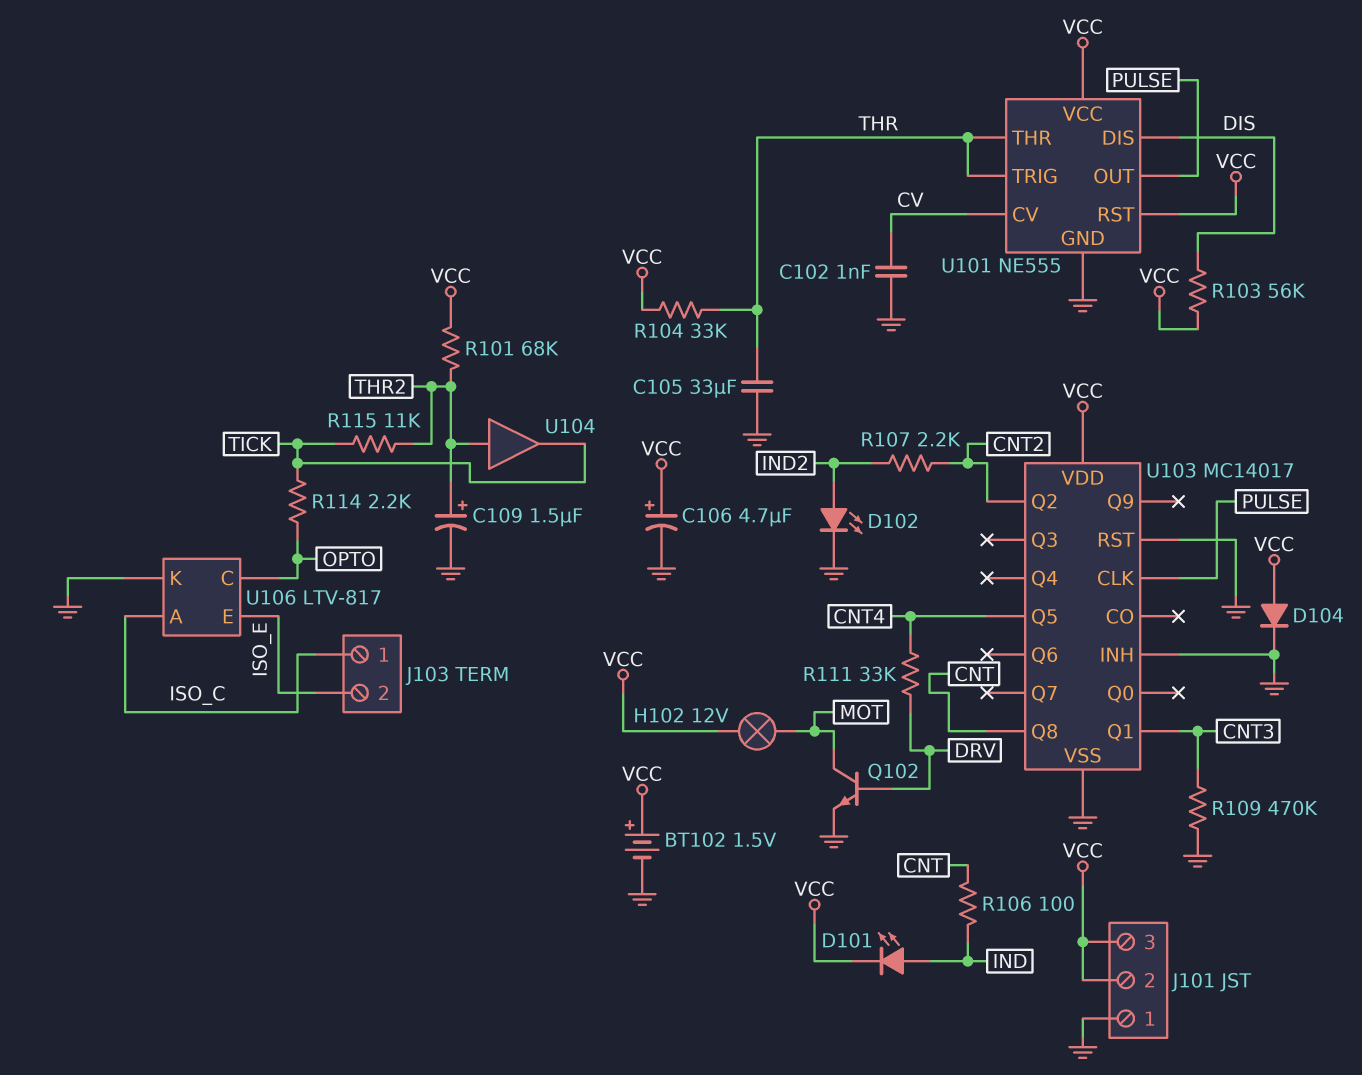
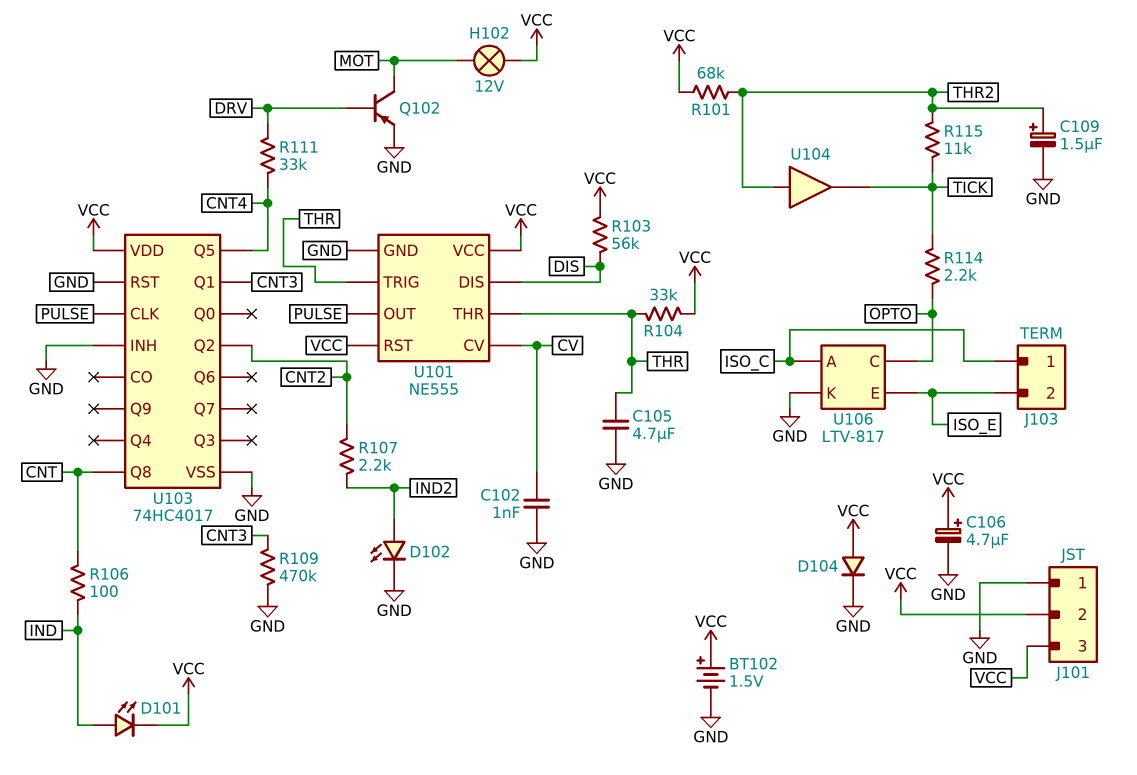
C105: 33uF (GND, THR) -> 4.7uF (GND, THR)
Q102: NPN (B DRV, C MOT, E GND) -> PNP (B DRV, C MOT, E GND)
U103: MC14017 -> 74HC4017

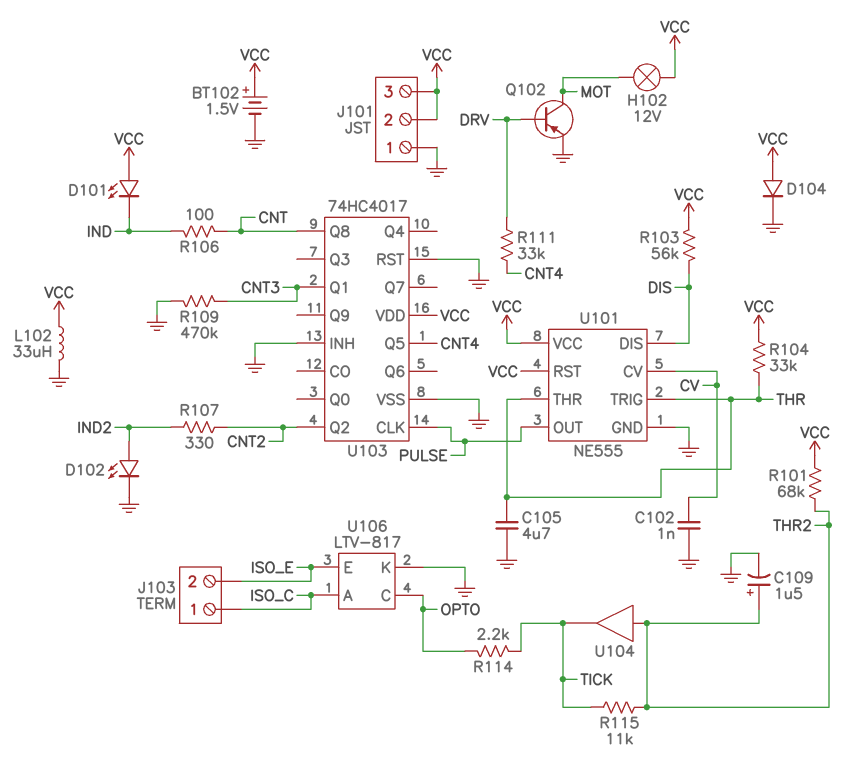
C106: 4.7uF (plus VCC, minus GND) -> none
D101: LED (A IND, K VCC) -> LED (A VCC, K IND)
L102: none -> 33uH (GND, VCC)
R107: 2.2k (CNT2, IND2) -> 330 (CNT2, IND2)

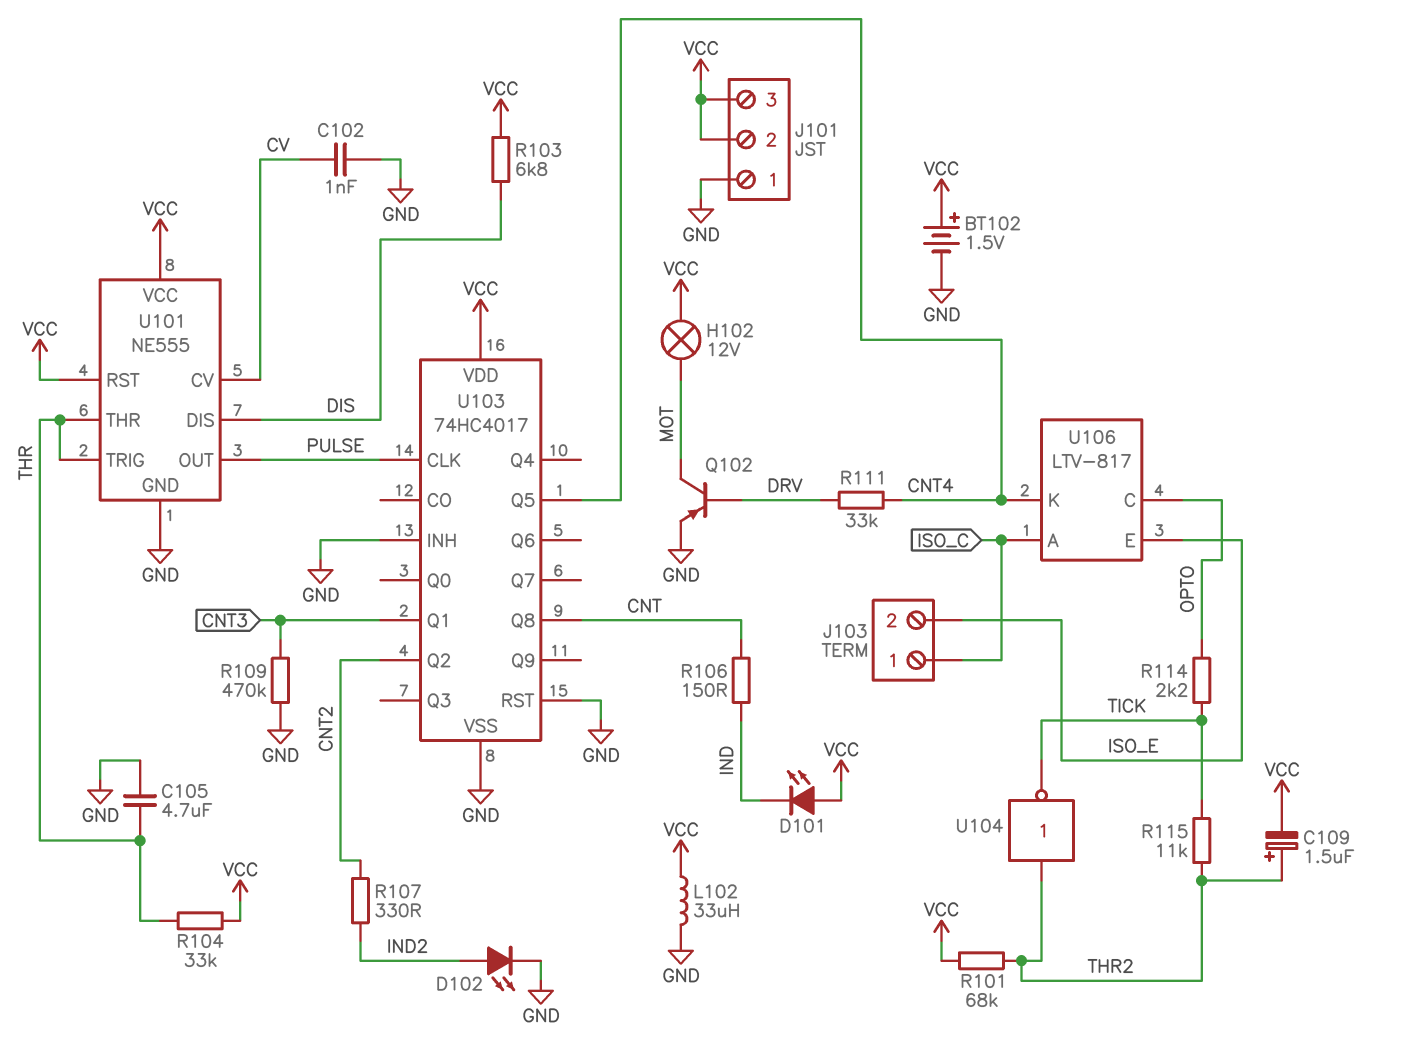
C109: 1.5uF (plus THR2, minus GND) -> 1.5uF (plus THR2, minus VCC)
D104: diode (A VCC, K GND) -> none
R103: 56k (DIS, VCC) -> 6.8k (DIS, VCC)
R106: 100 (CNT, IND) -> 150 (CNT, IND)
U104: buffer (in THR2, out TICK) -> NOT (in THR2, out TICK)
U106 pin K: GND -> CNT4

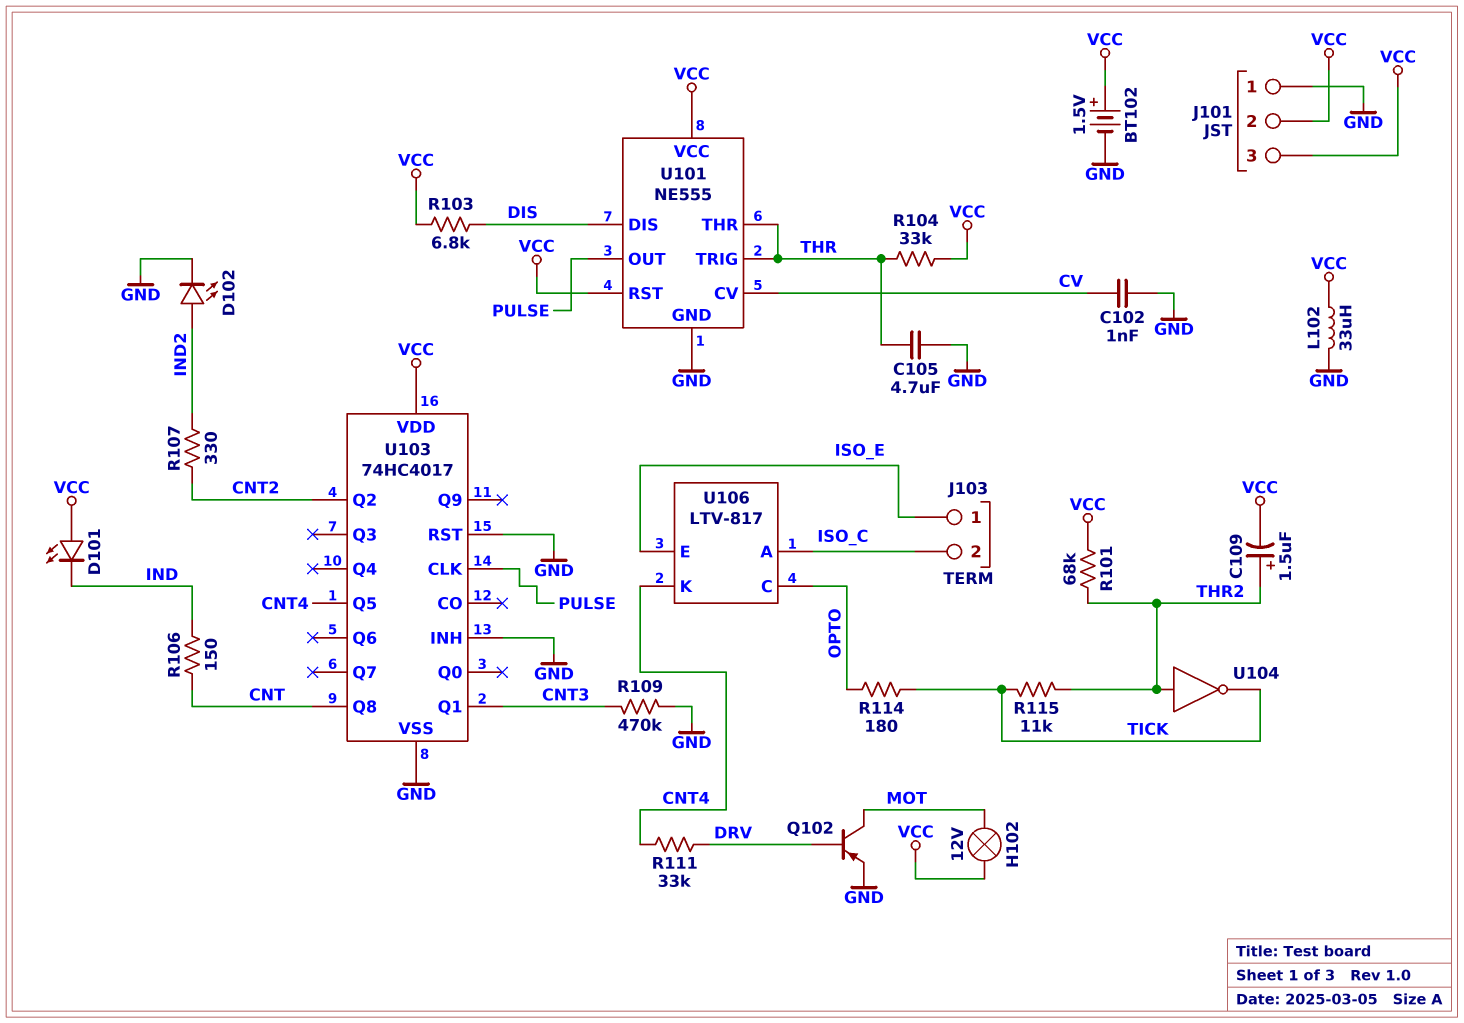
J103 pin 1: ISO_C -> ISO_E
J103 pin 2: ISO_E -> ISO_C
R114: 2.2k (OPTO, TICK) -> 180 (OPTO, TICK)

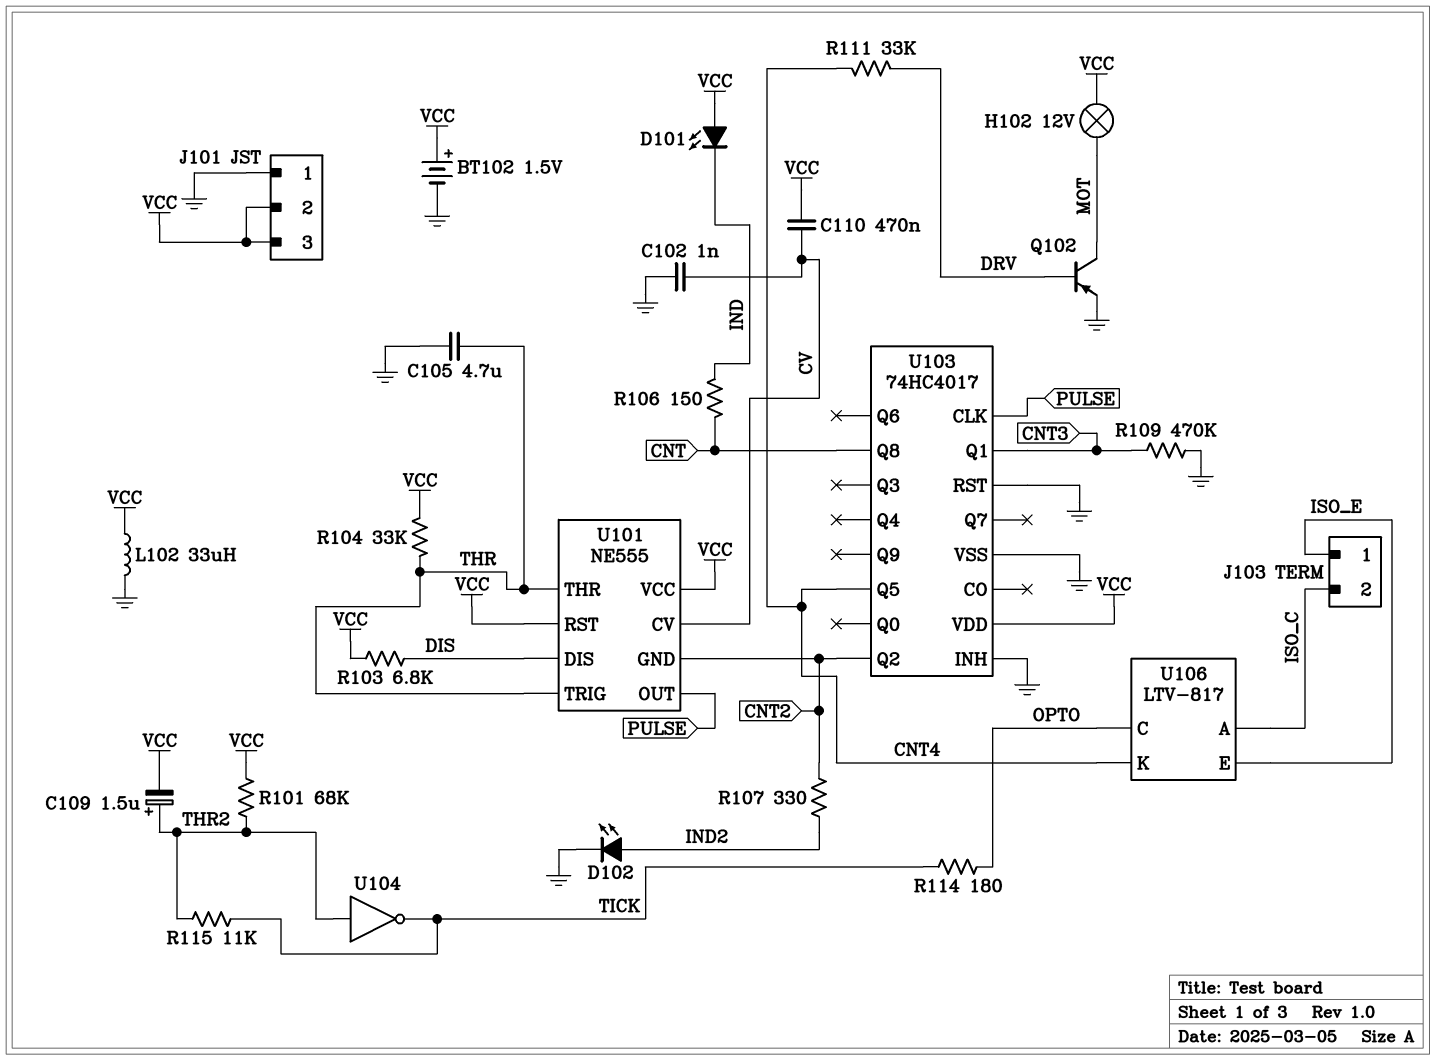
C110: none -> 470nF (CV, VCC)
U101 pin GND: GND -> CNT2

